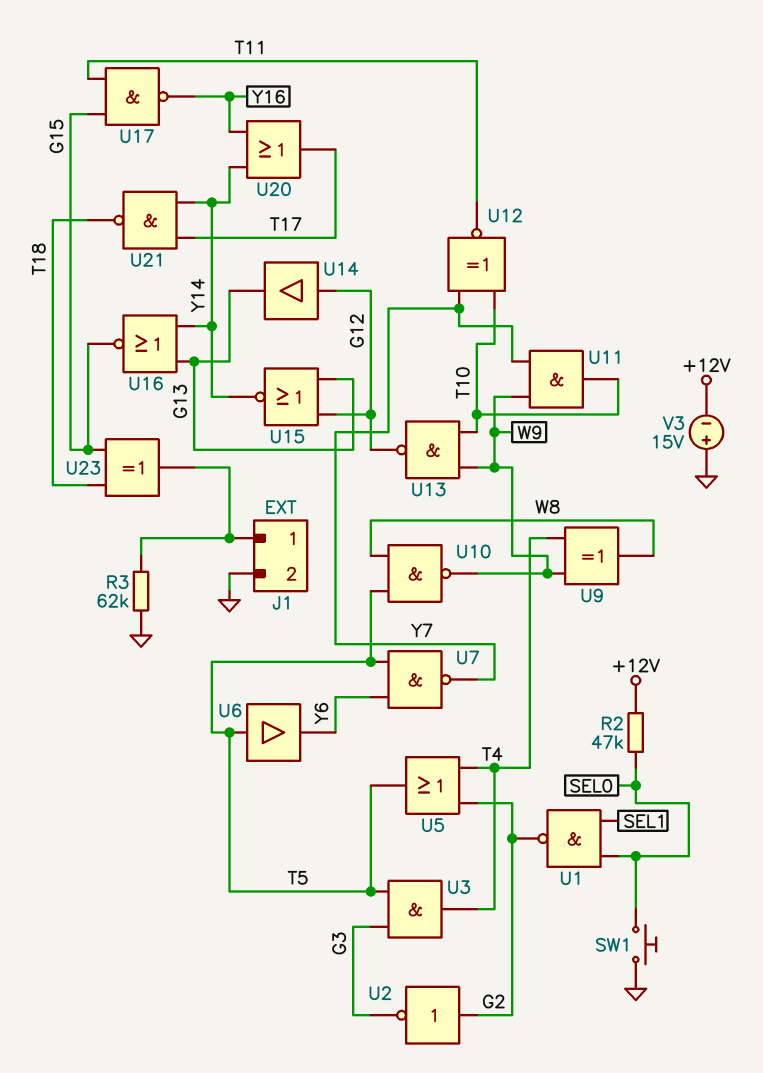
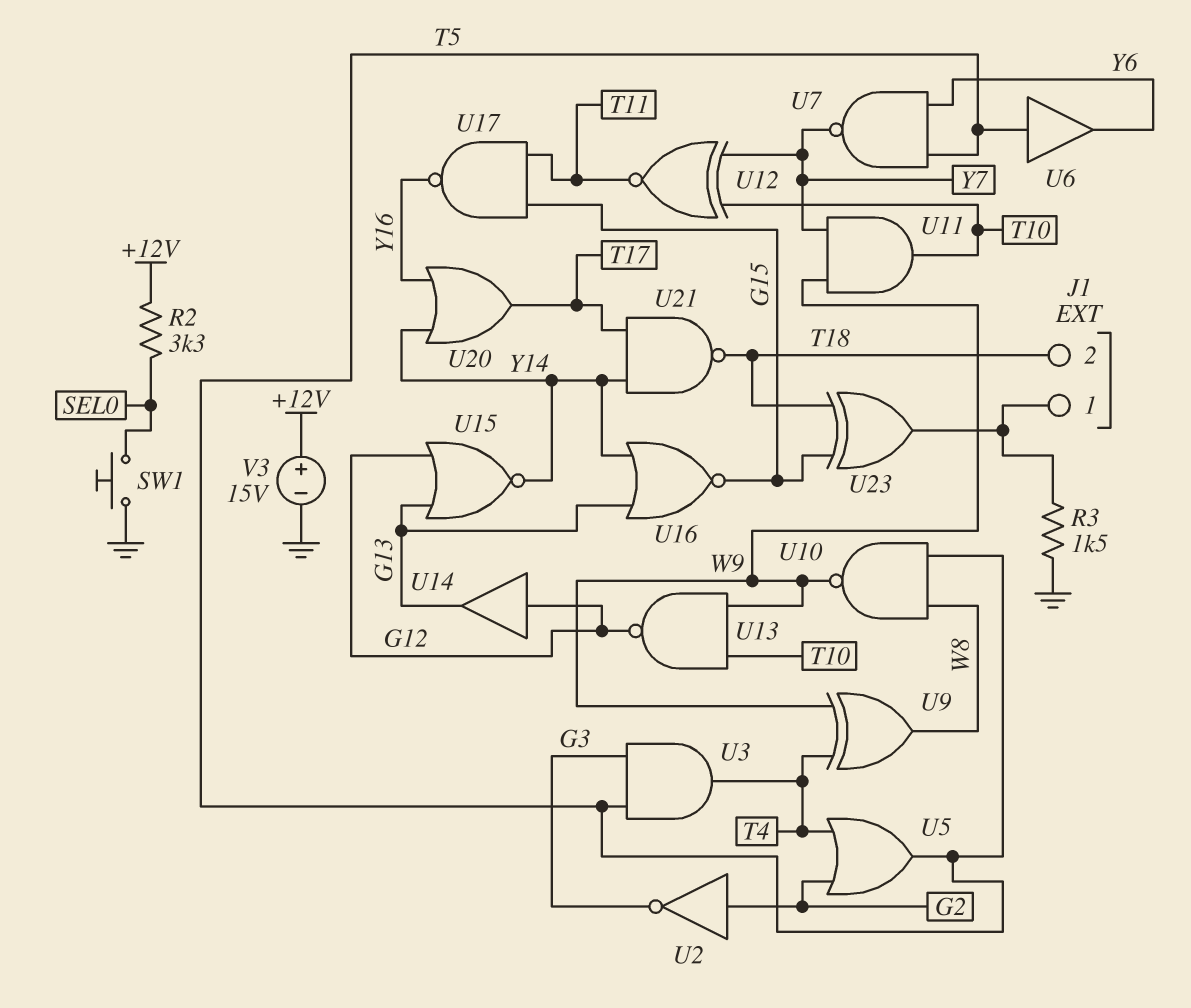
J1 pin 2: GND -> T18
R2: 47k (+12V, SEL0) -> 3.3k (+12V, SEL0)
R3: 62k (GND, J1/1) -> 1.5k (GND, J1/1)
U1: NAND (in SEL0, in SEL1, out G2) -> none
V3: 15V (plus GND, minus +12V) -> 15V (plus +12V, minus GND)

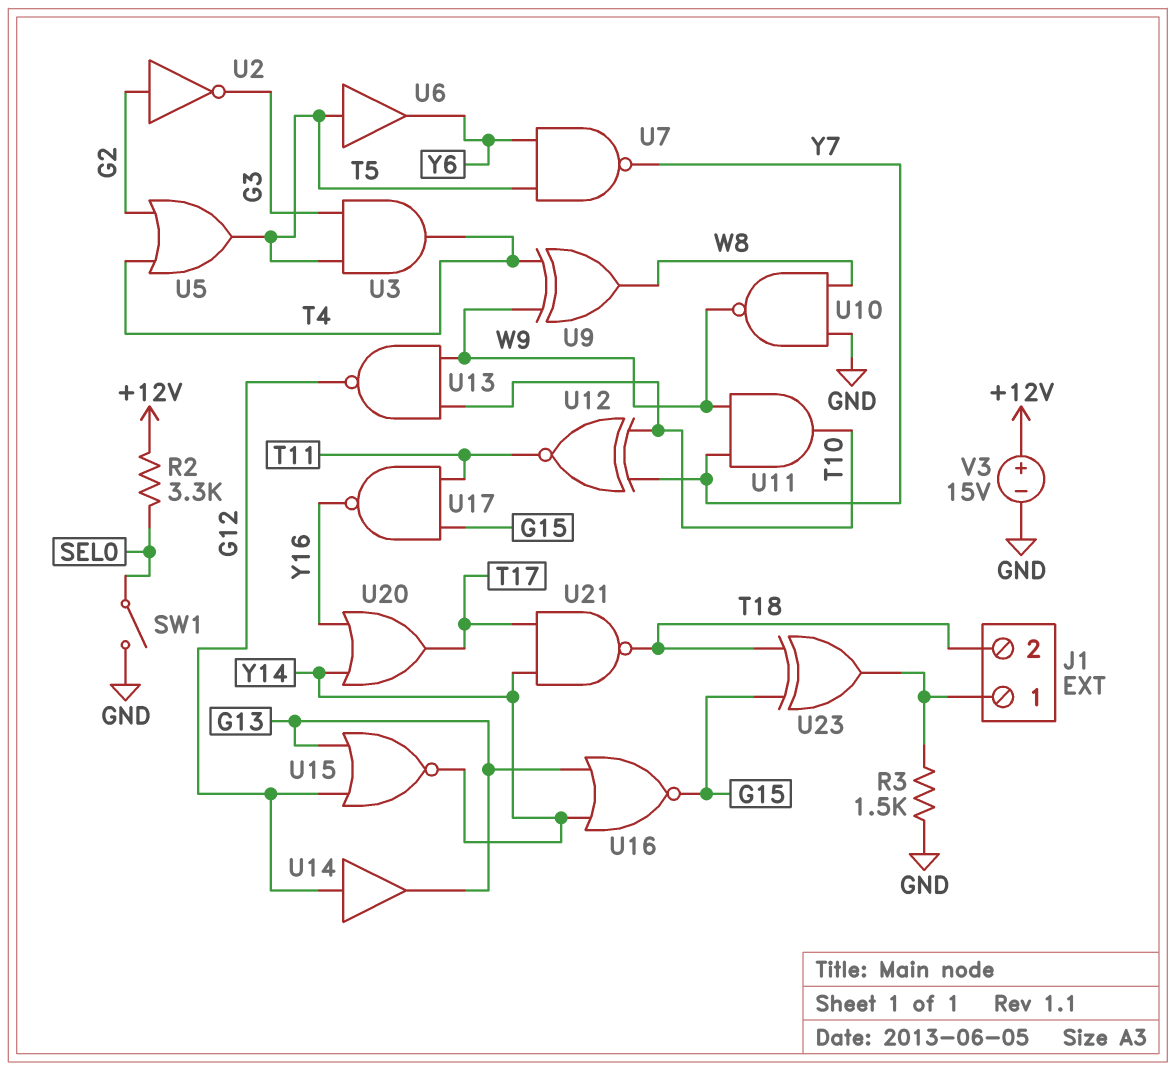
SW1: button (GND, SEL0) -> switch (GND, SEL0)
U10: NAND (in T5, in W8, out W9) -> NAND (in GND, in W8, out W9)

